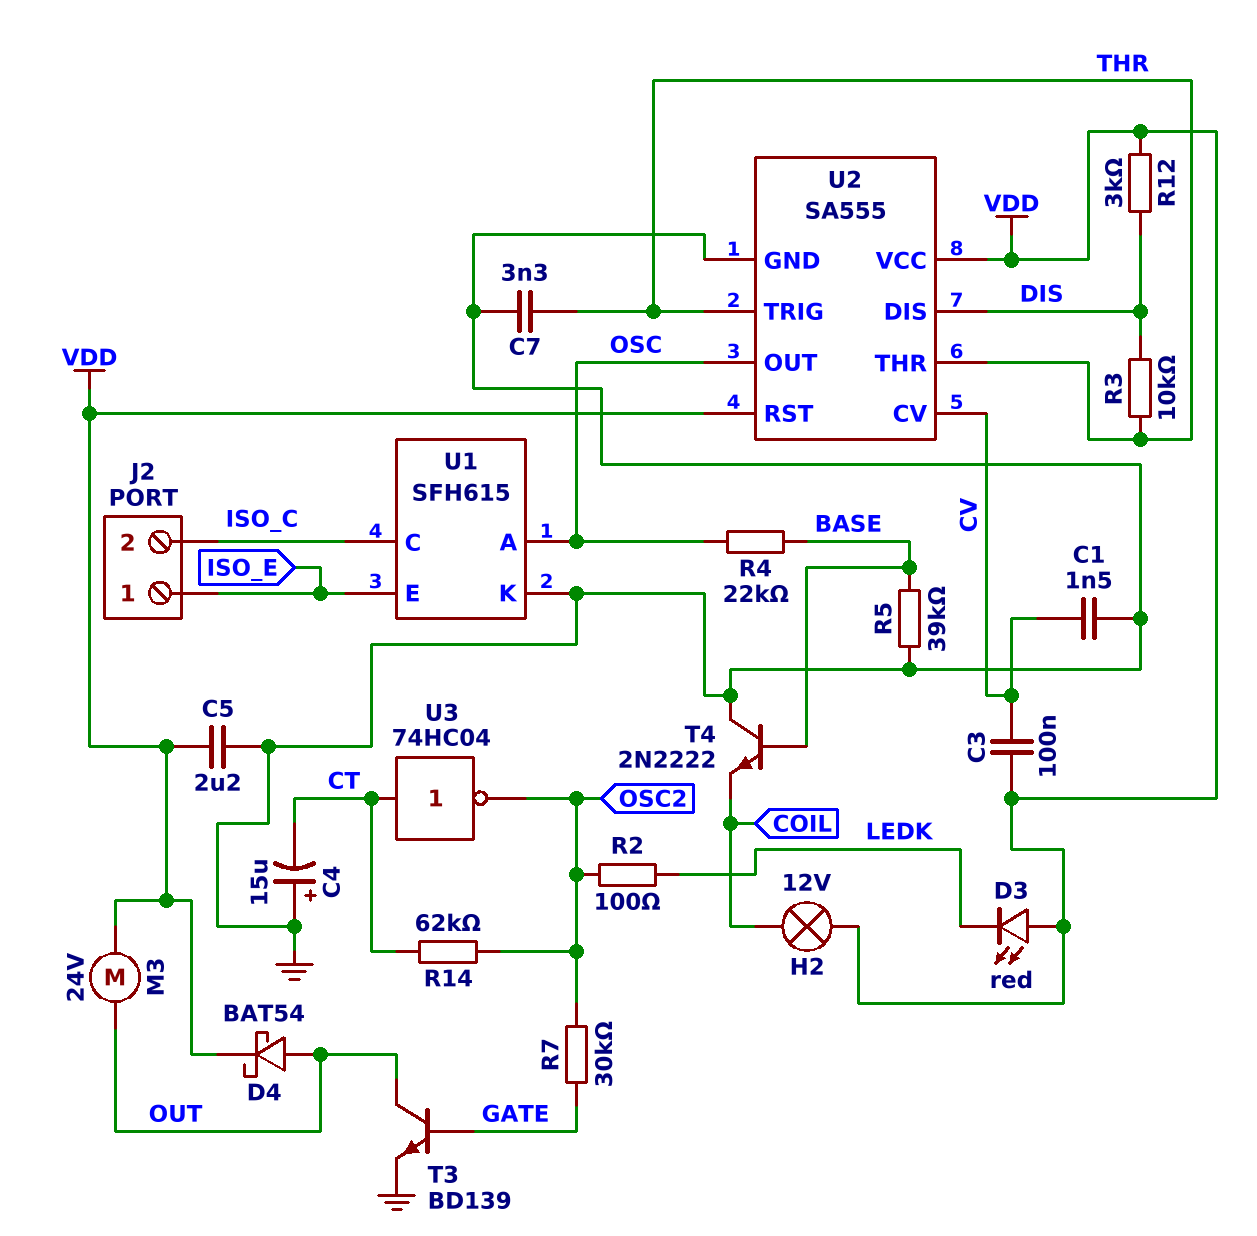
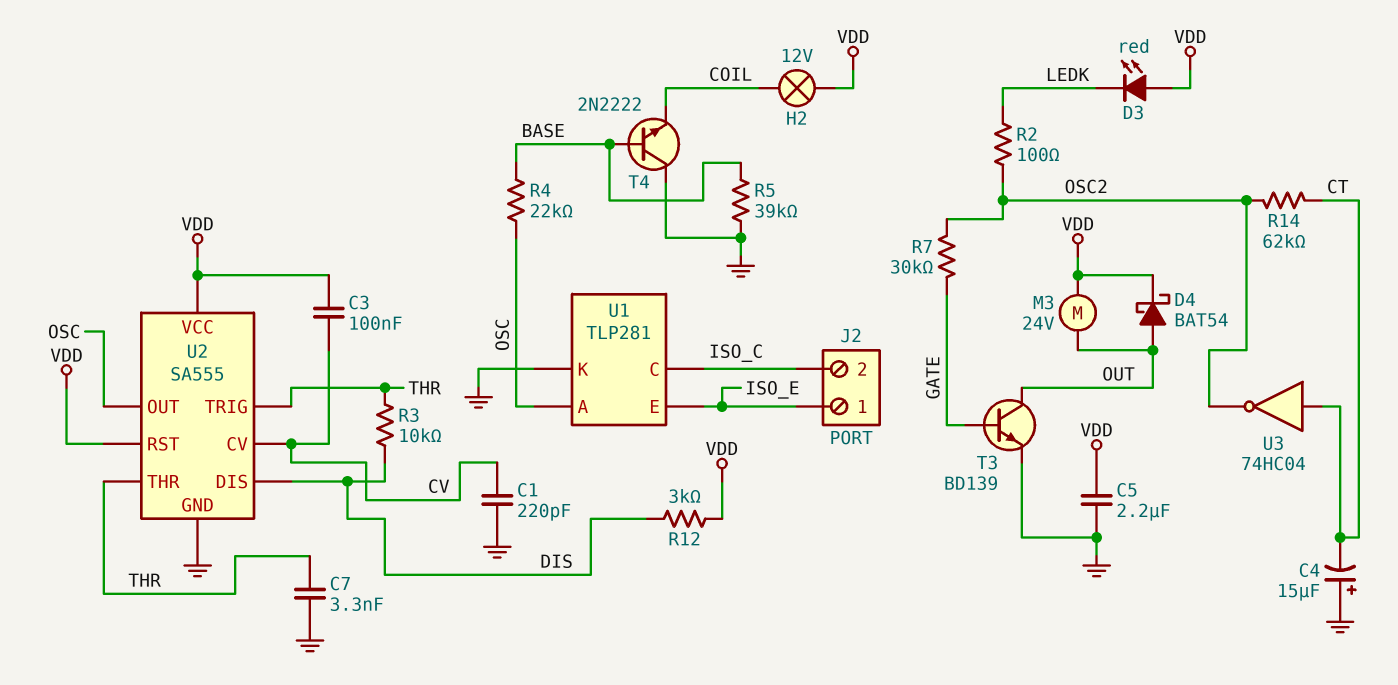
C1: 1.5nF (CV, GND) -> 220pF (CV, GND)
U1: SFH615 -> TLP281

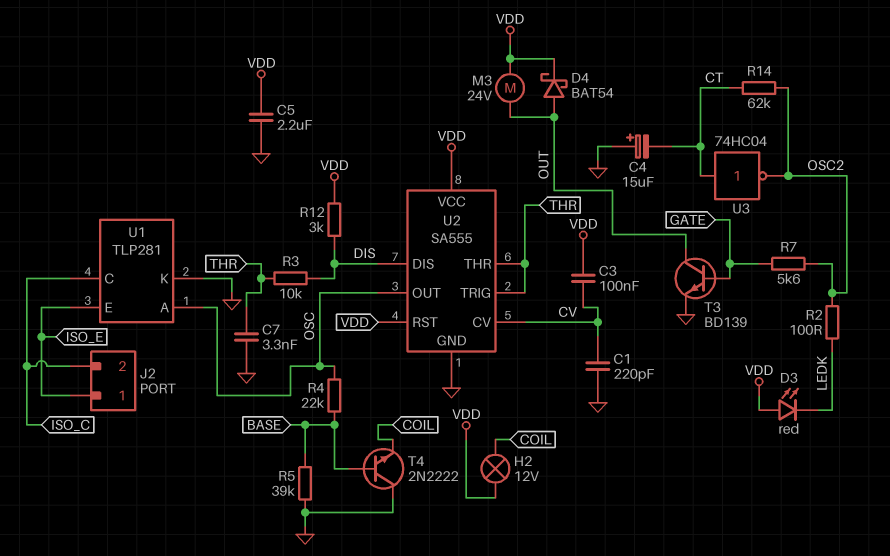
R7: 30k (GATE, OSC2) -> 5.6k (GATE, OSC2)

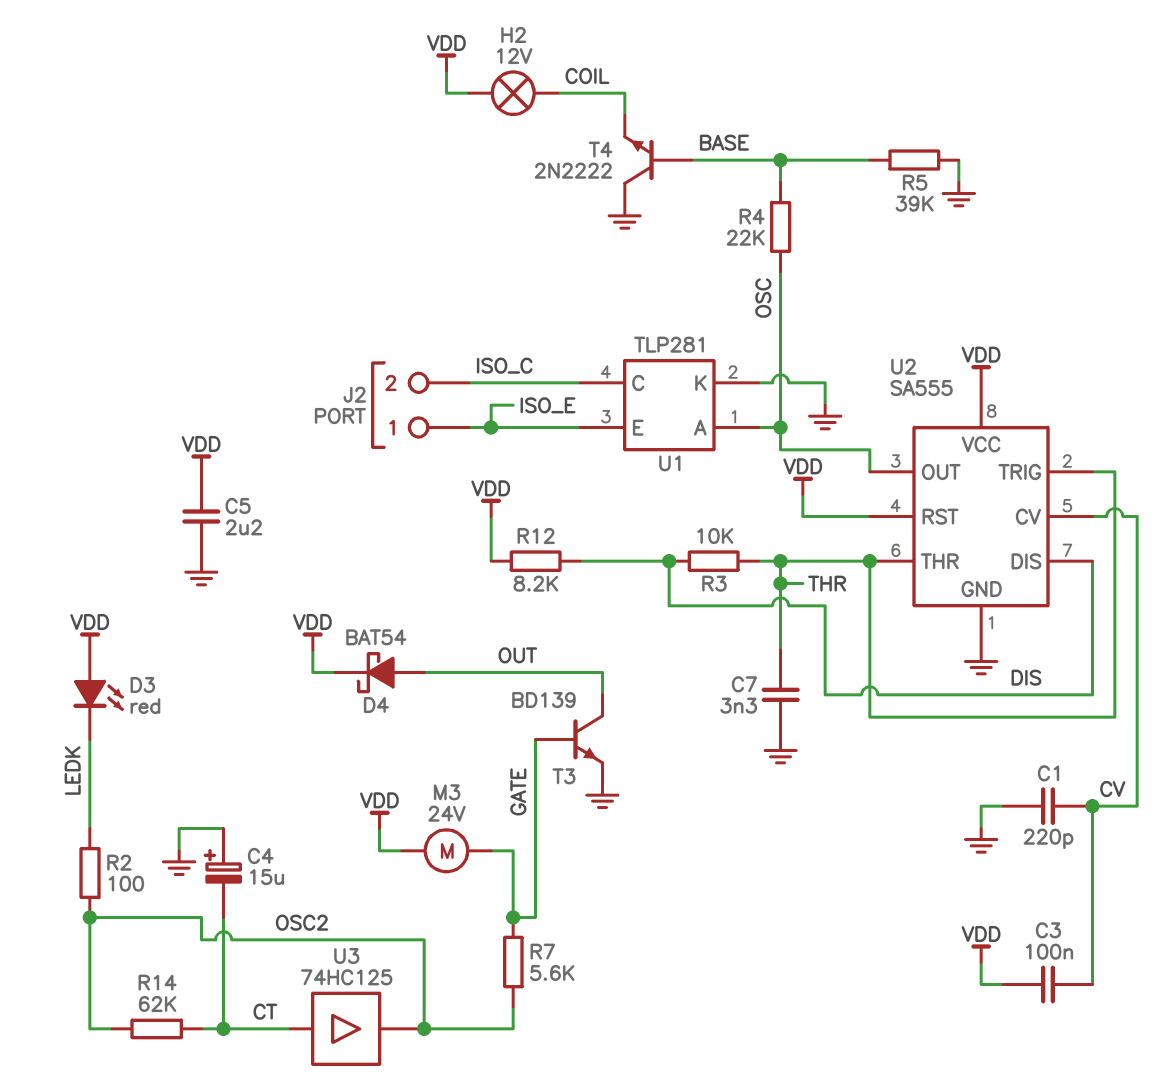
M3: motor 24V (OUT, VDD) -> motor 24V (GATE, VDD)
R12: 3k (DIS, VDD) -> 8.2k (DIS, VDD)
U3: NOT 74HC04 (in CT, out OSC2) -> buffer 74HC125 (in CT, out OSC2)

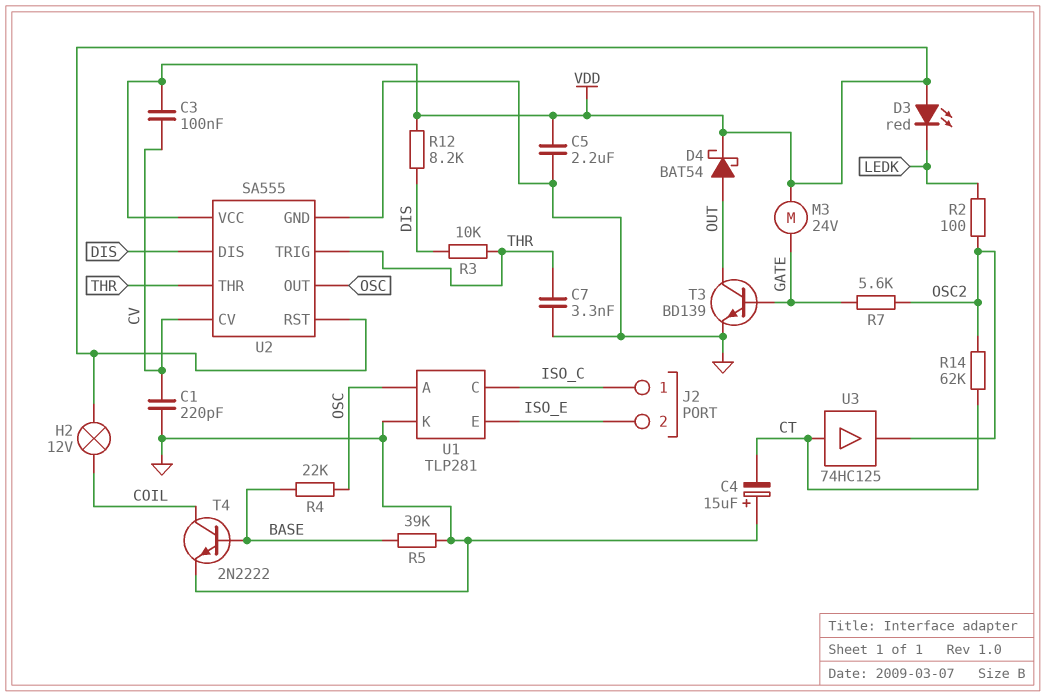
J2 pin 1: ISO_E -> ISO_C
J2 pin 2: ISO_C -> ISO_E
T4: NPN 2N2222 (B BASE, C GND, E COIL) -> NPN 2N2222 (B BASE, C COIL, E GND)

